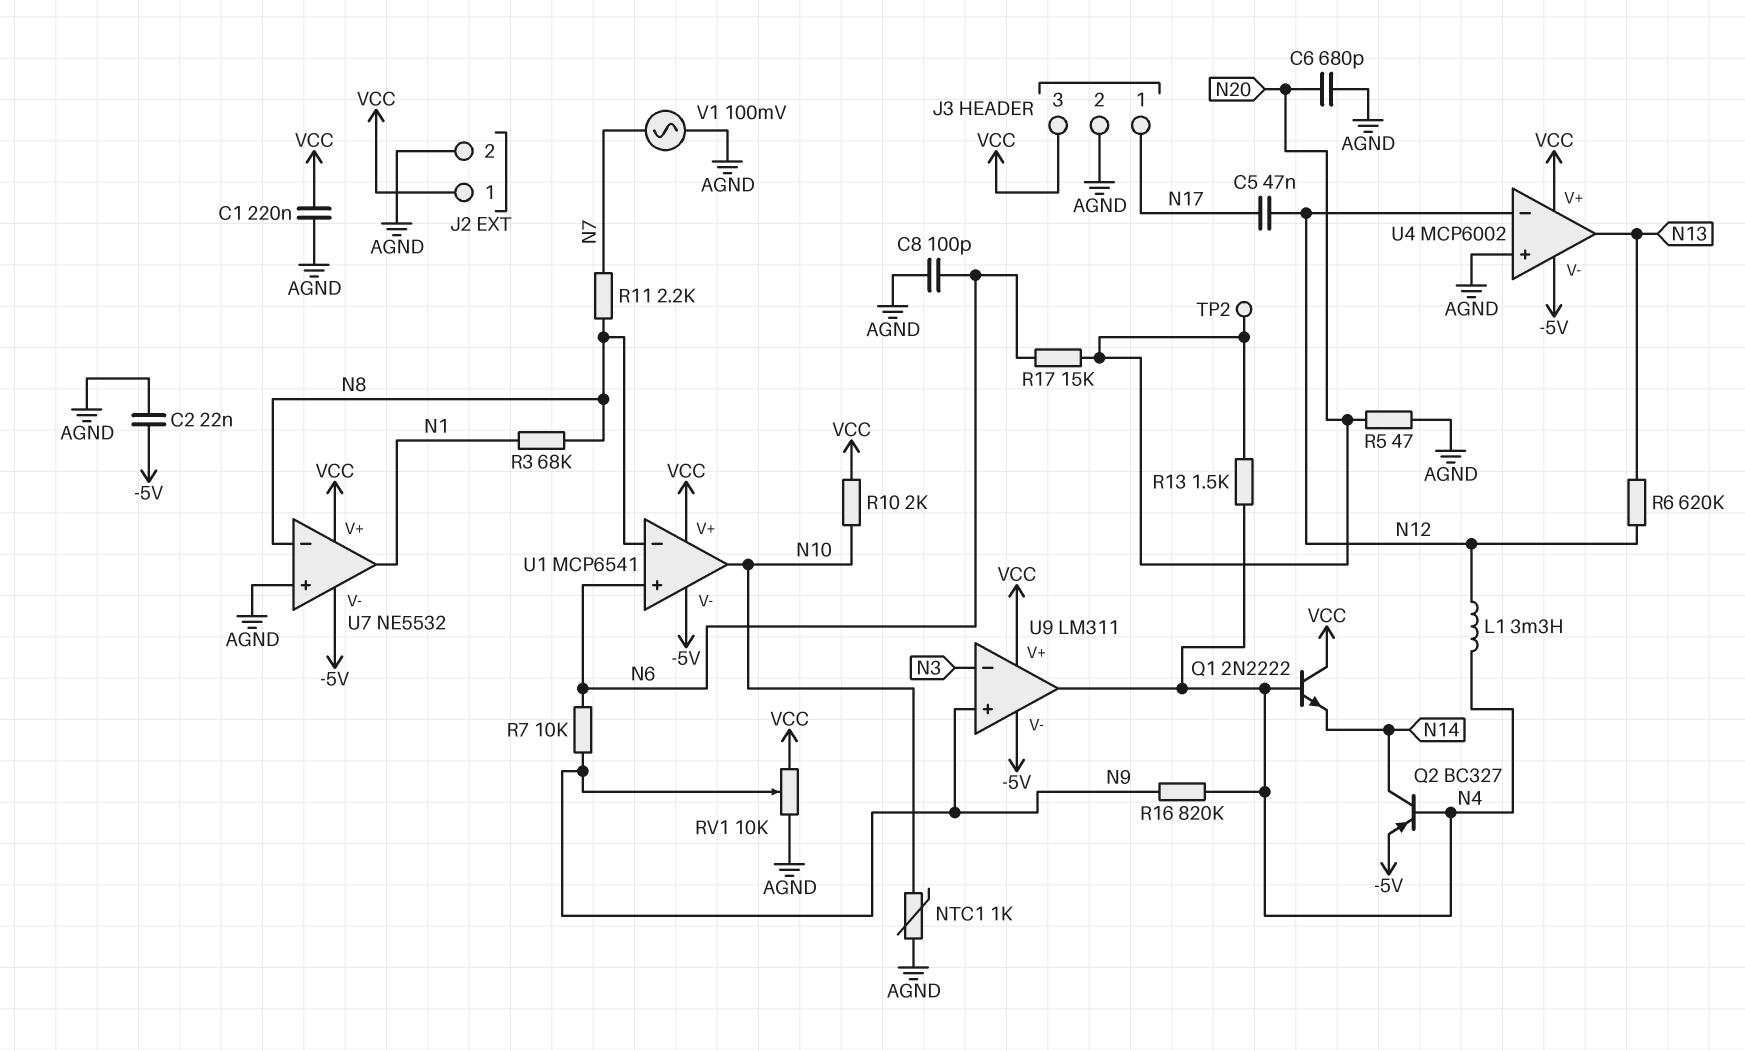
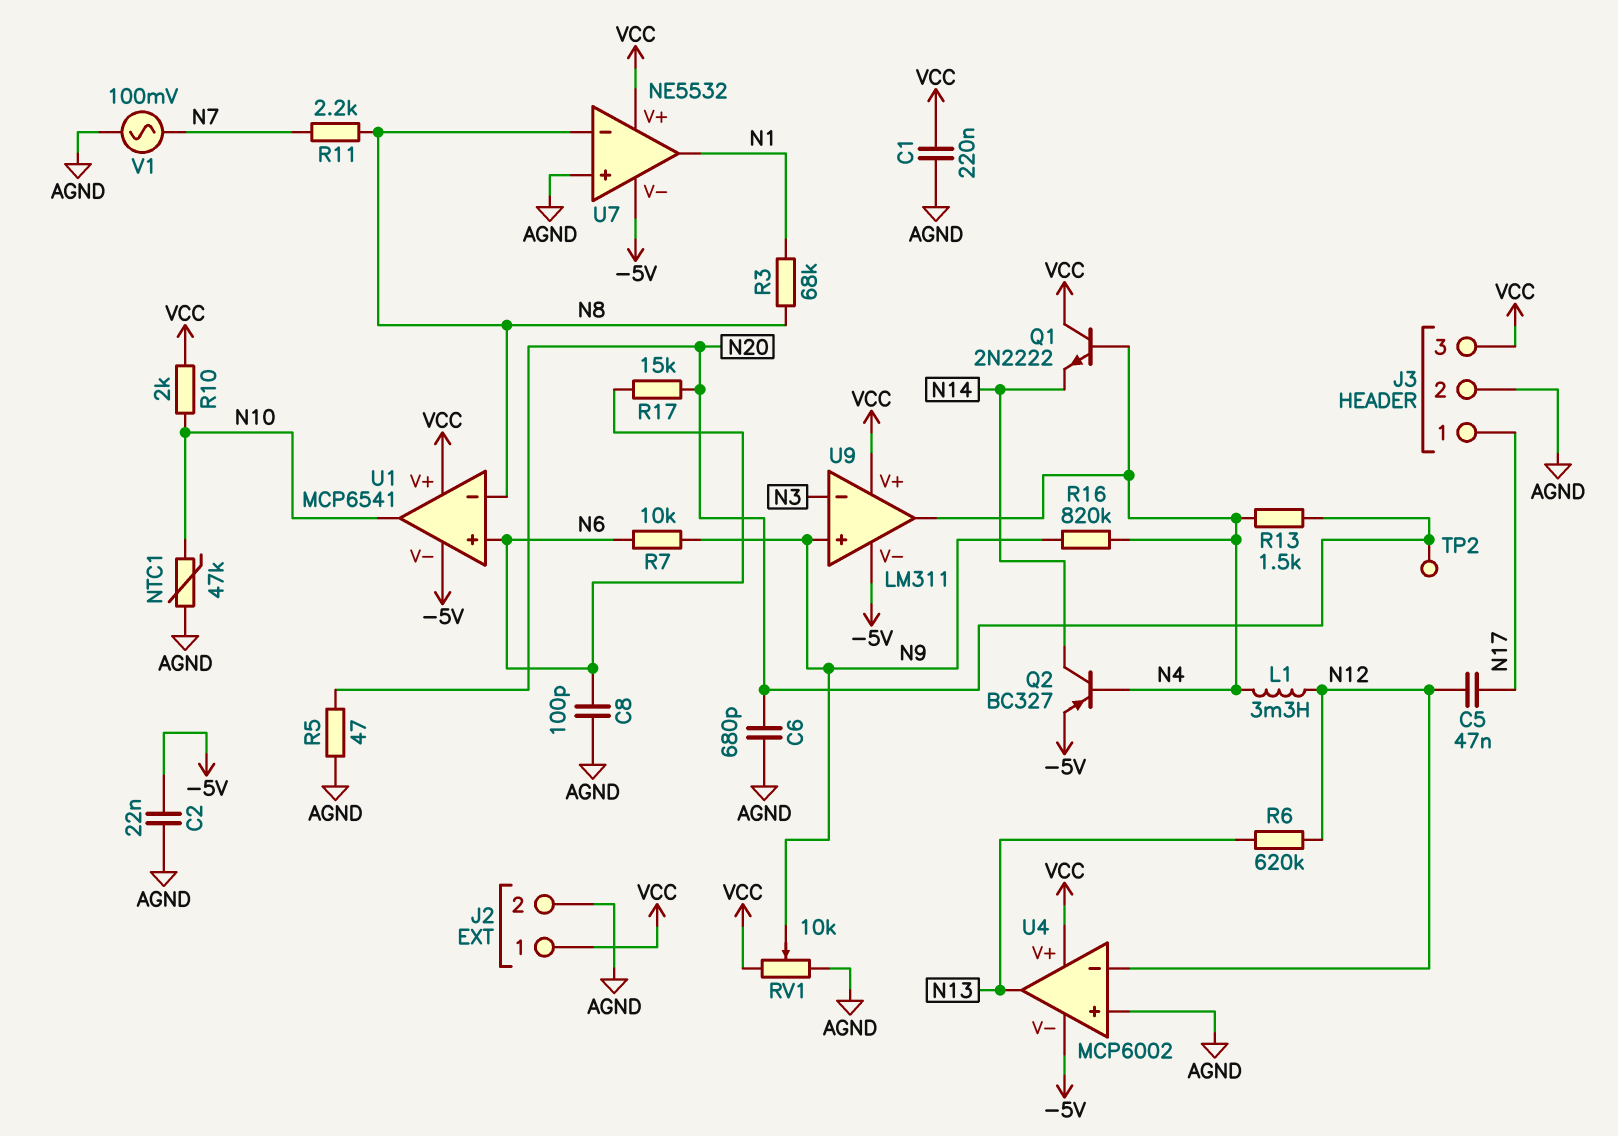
NTC1: 1k (AGND, N10) -> 47k (AGND, N10)

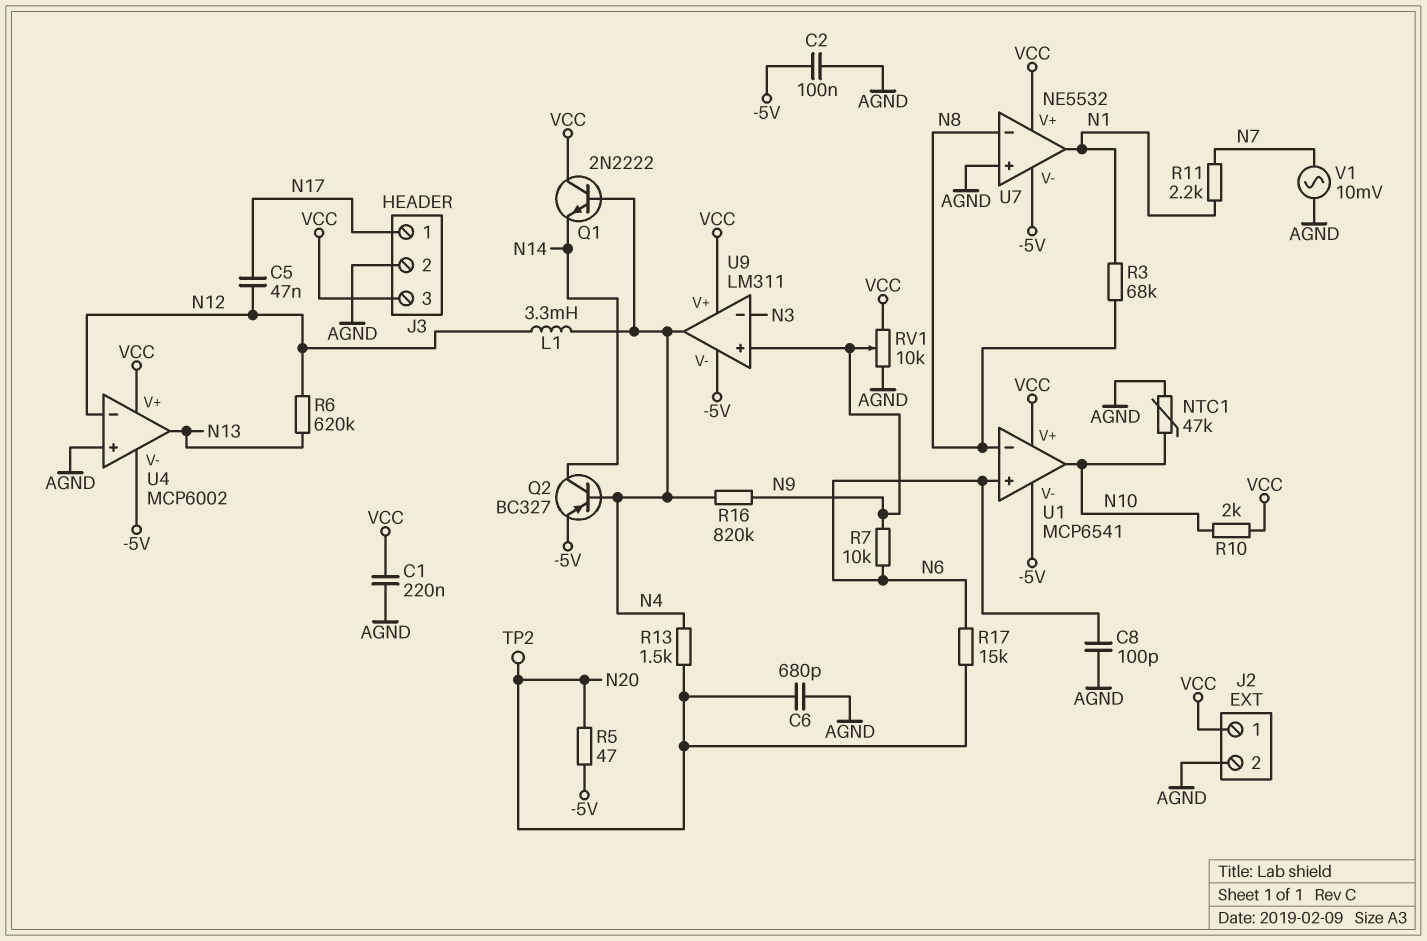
C2: 22nF (-5V, AGND) -> 100nF (-5V, AGND)
R5: 47 (AGND, N20) -> 47 (-5V, N20)
R11: 2.2k (N7, N8) -> 2.2k (N1, N7)
V1: AC 100mV (AGND, N7) -> AC 10mV (AGND, N7)

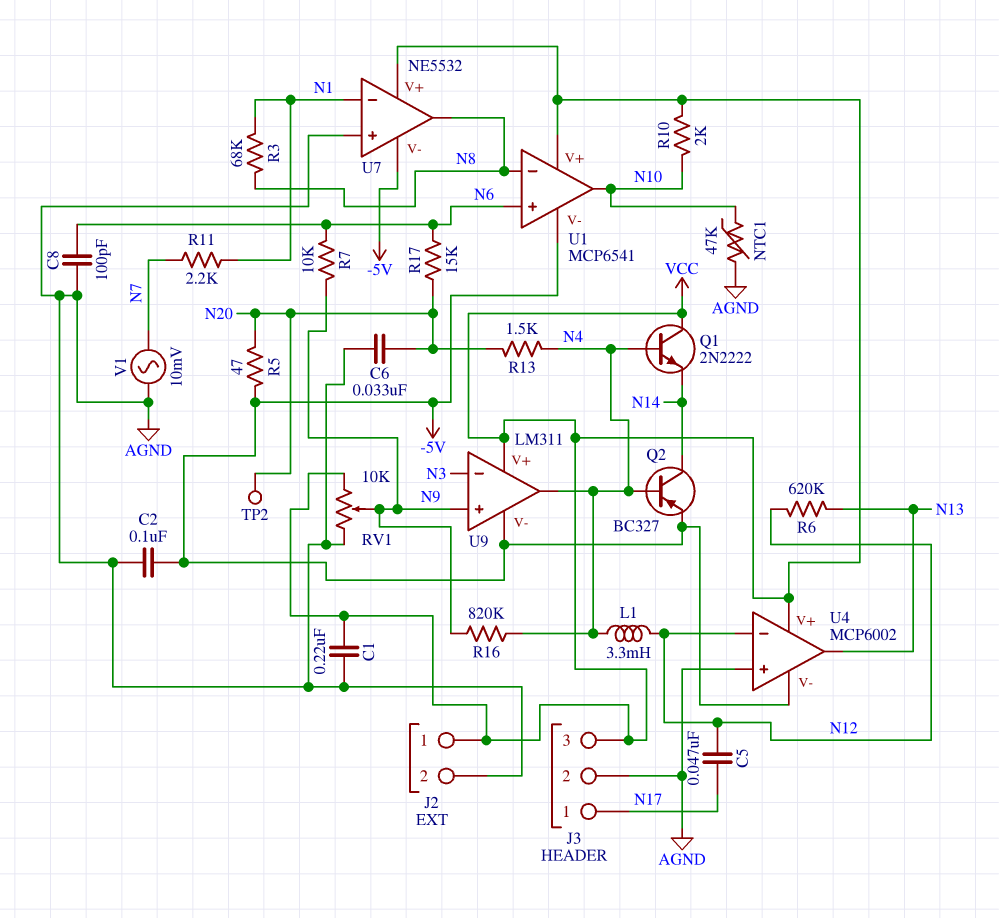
C6: 680pF (AGND, N20) -> 33nF (AGND, N20)
U7 pin in-: N8 -> N1
U7 pin out: N1 -> N8

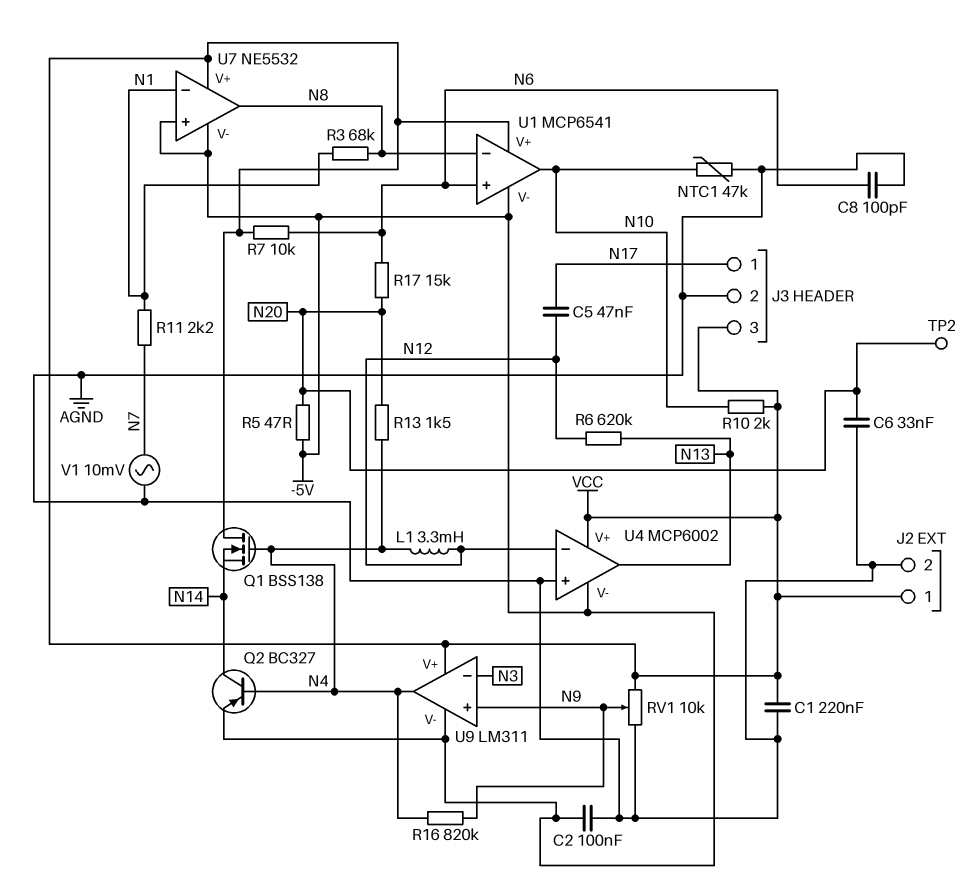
Q1: NPN 2N2222 (B N4, C VCC, E N14) -> NMOS BSS138 (G N4, D VCC, S N14)
R7: 10k (N6, N9) -> 10k (N6, VCC)
U7 pin in+: AGND -> -5V

